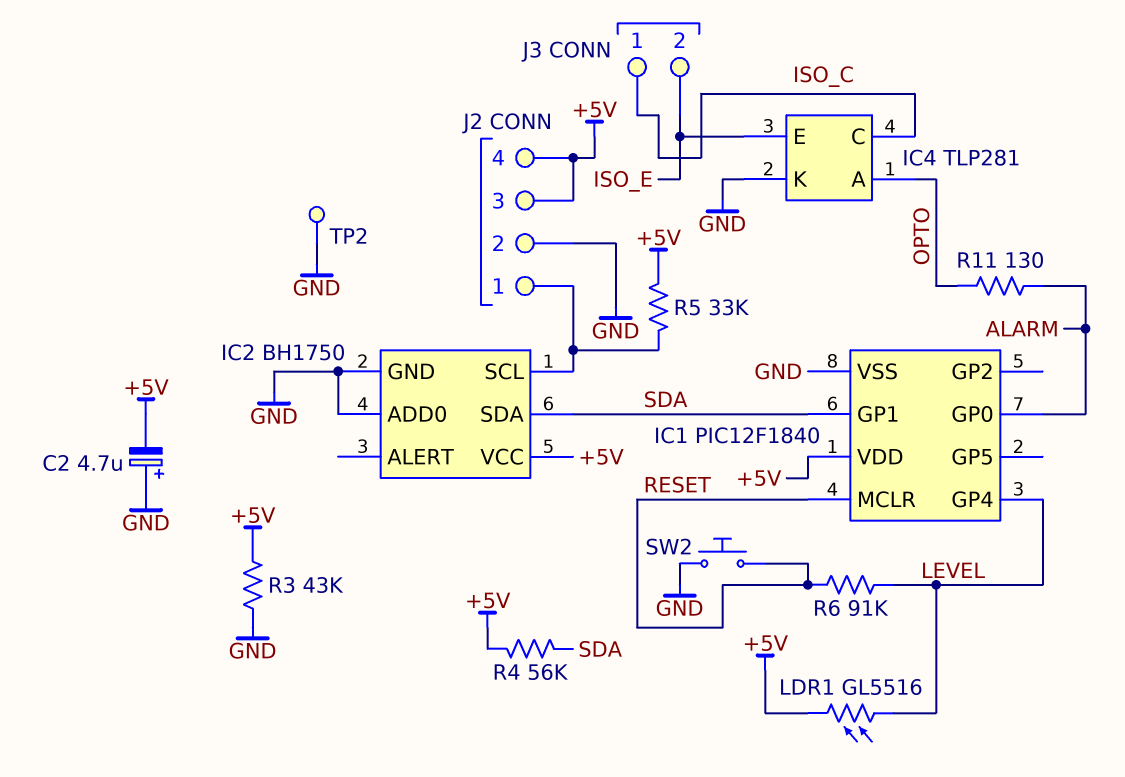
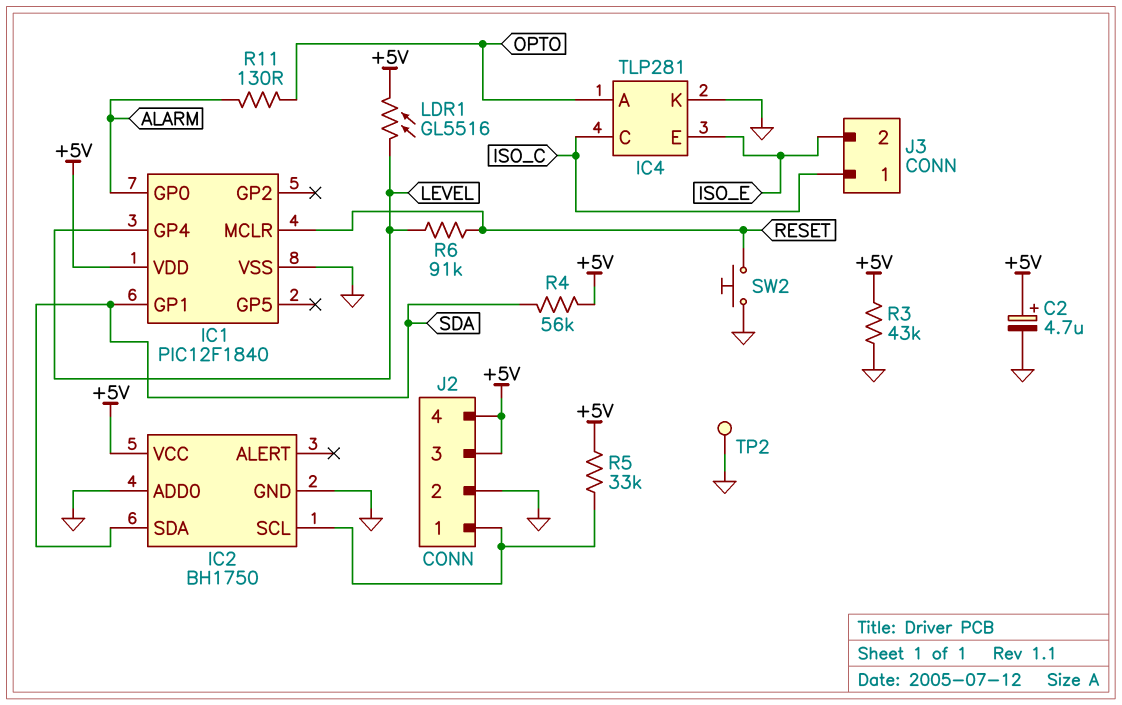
C2: 4.7uF (plus GND, minus +5V) -> 4.7uF (plus +5V, minus GND)

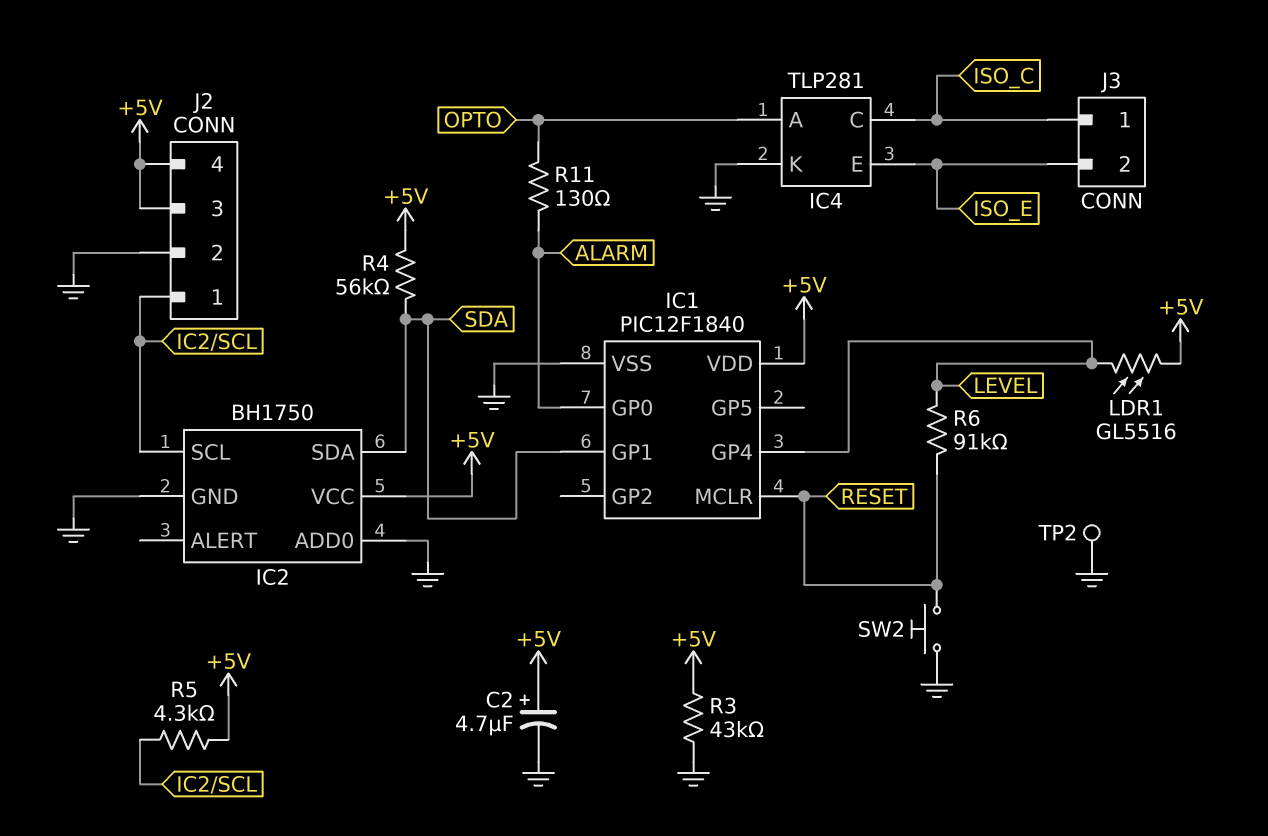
R5: 33k (+5V, IC2/SCL) -> 4.3k (+5V, IC2/SCL)

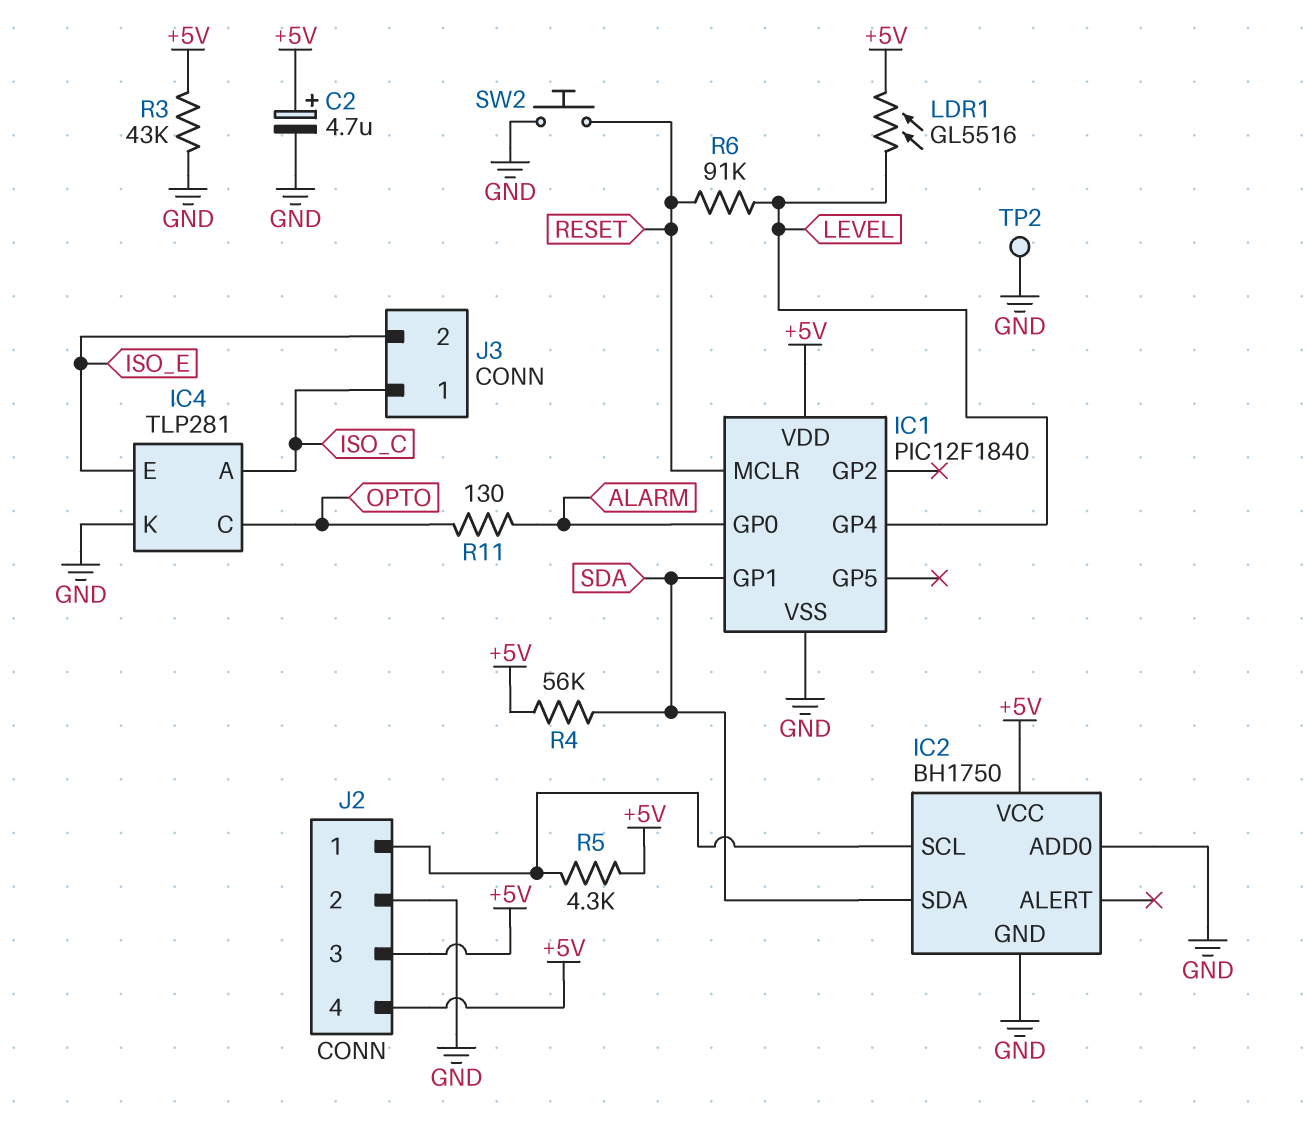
IC4 pin A: OPTO -> ISO_C
IC4 pin C: ISO_C -> OPTO

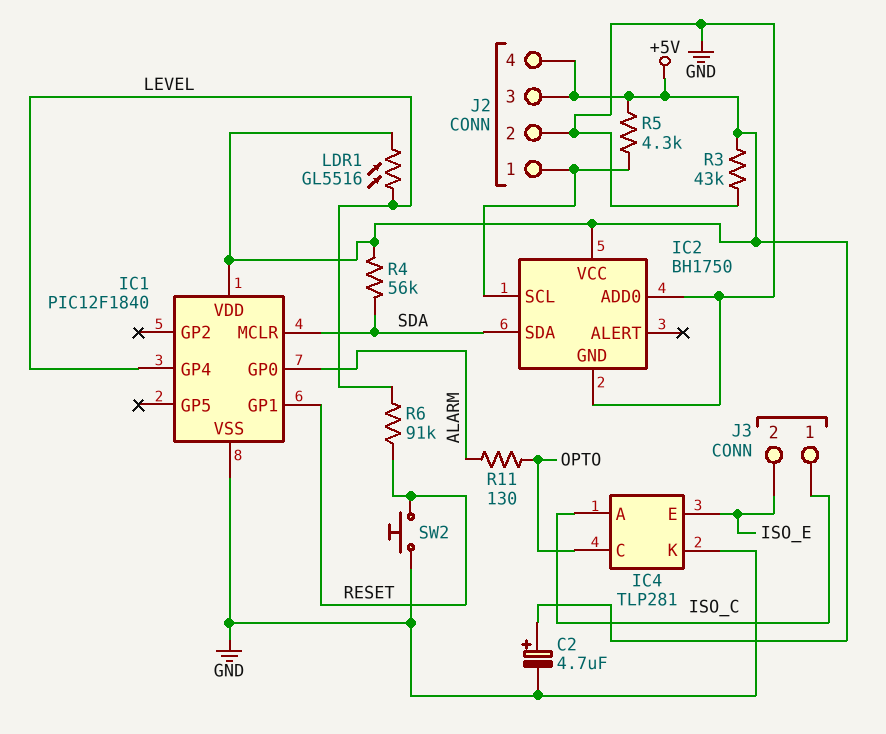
IC1 pin GP1: SDA -> RESET
IC1 pin MCLR: RESET -> SDA
TP2: test point (GND) -> none

